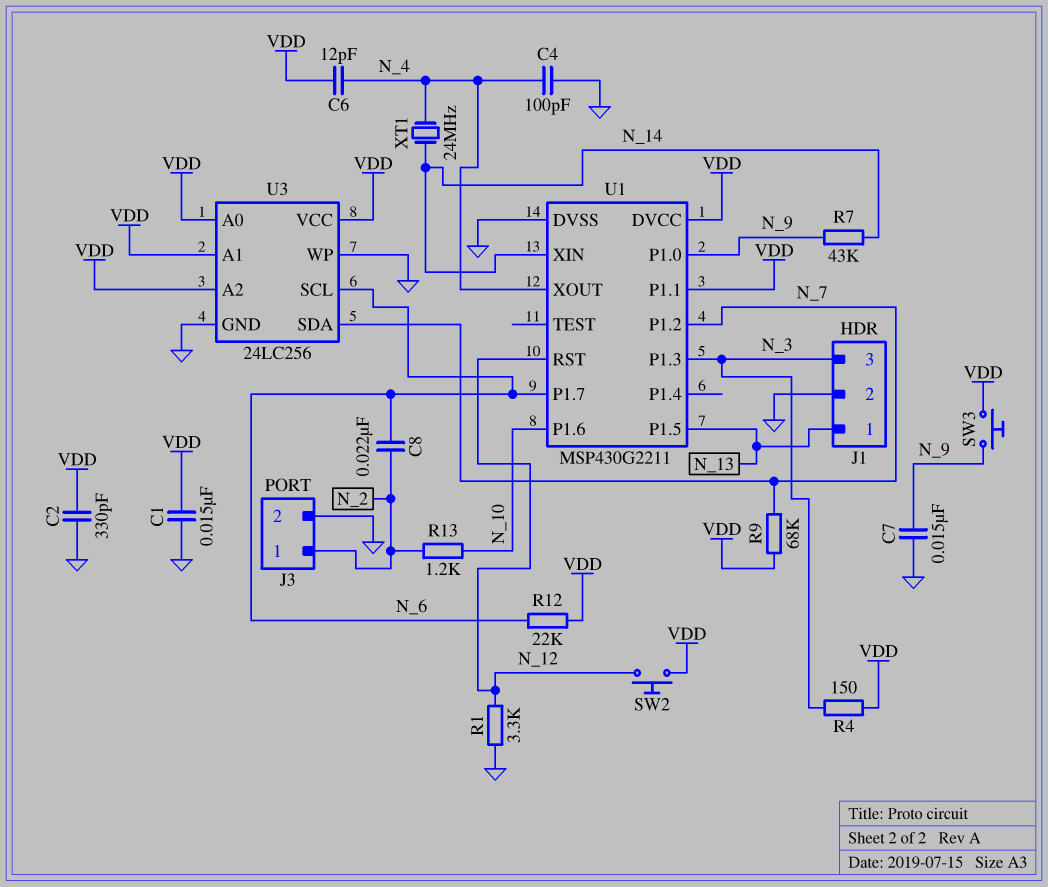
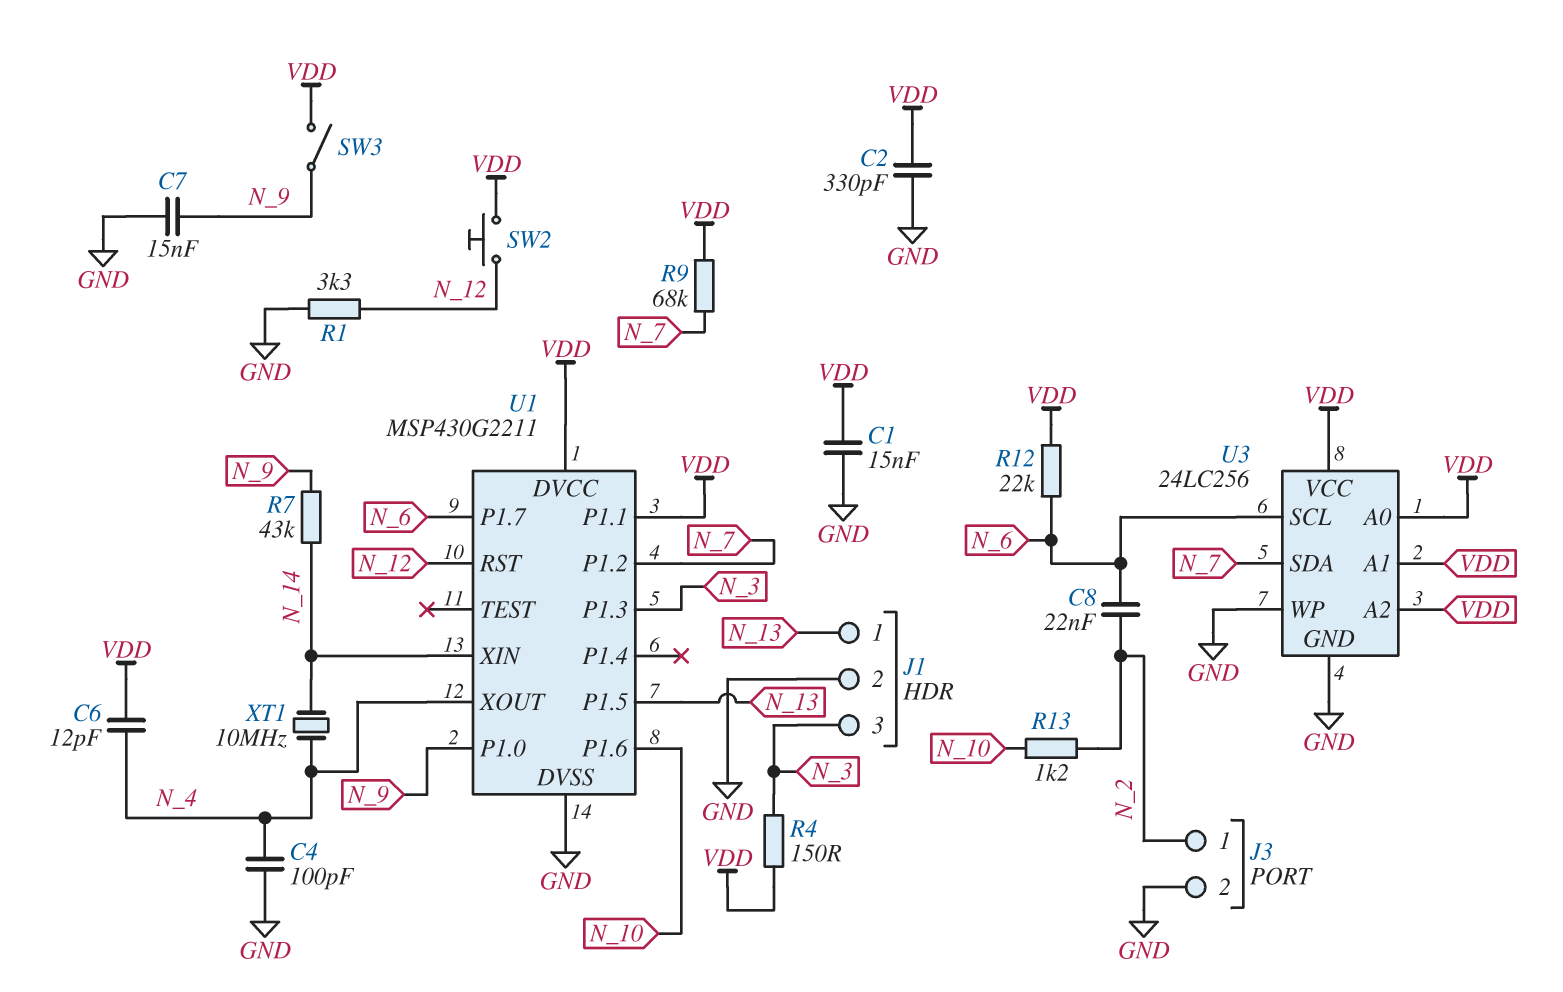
SW3: button (N_9, VDD) -> switch (N_9, VDD)
XT1: 24MHz (N_4, N_14) -> 10MHz (N_4, N_14)

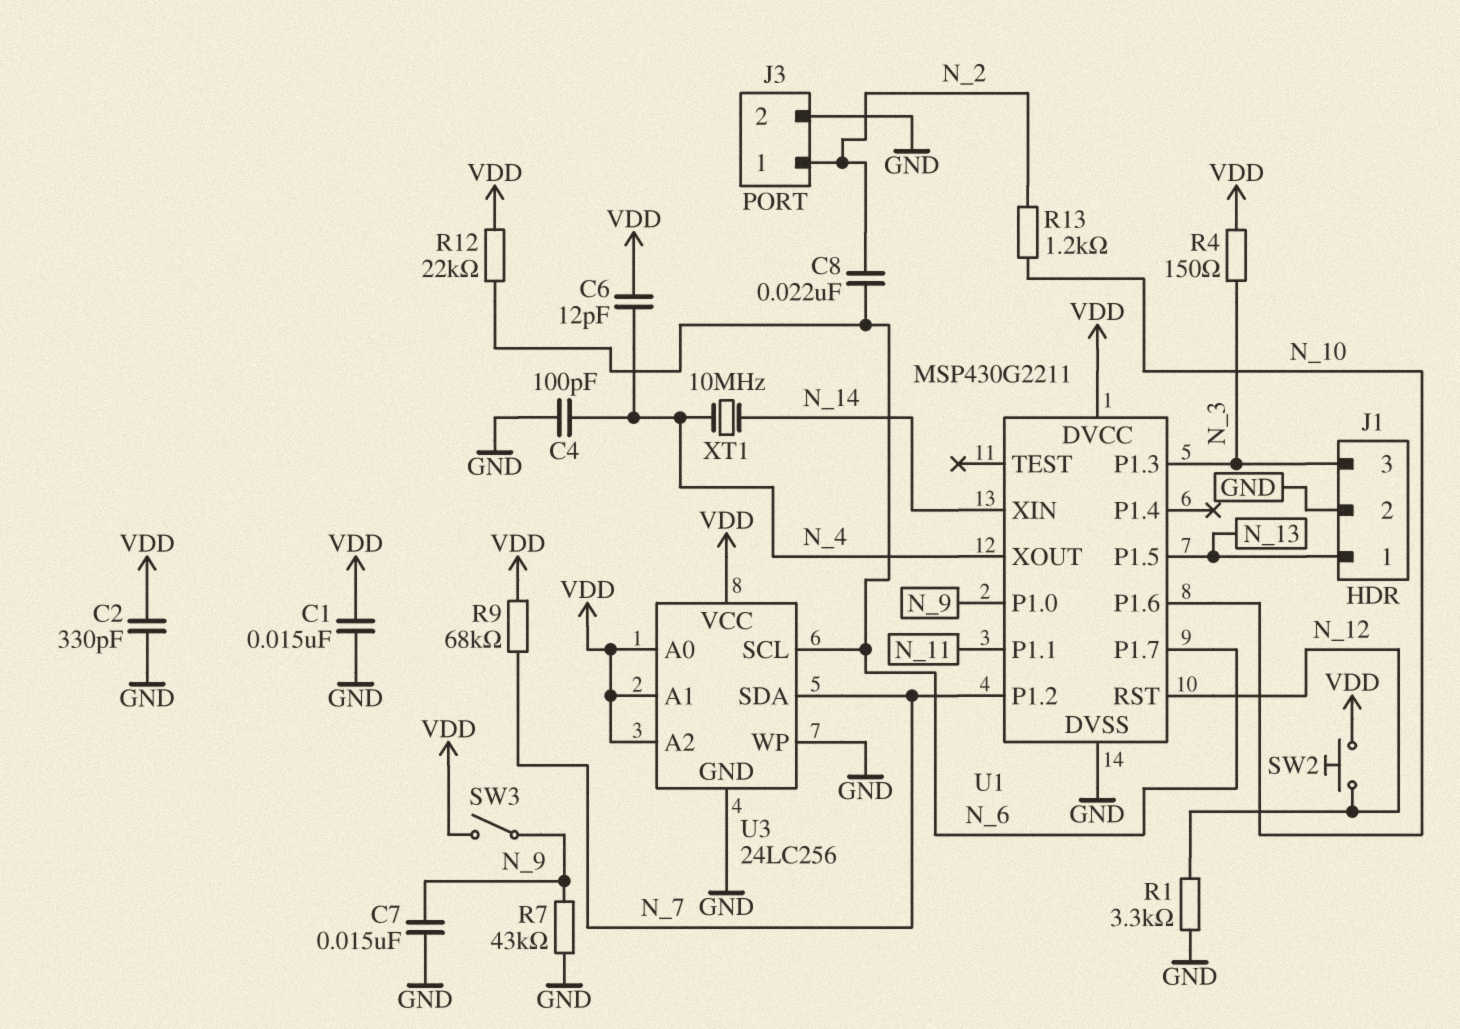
R7: 43k (N_9, N_14) -> 43k (GND, N_9)
U1 pin P1.1: VDD -> N_11

